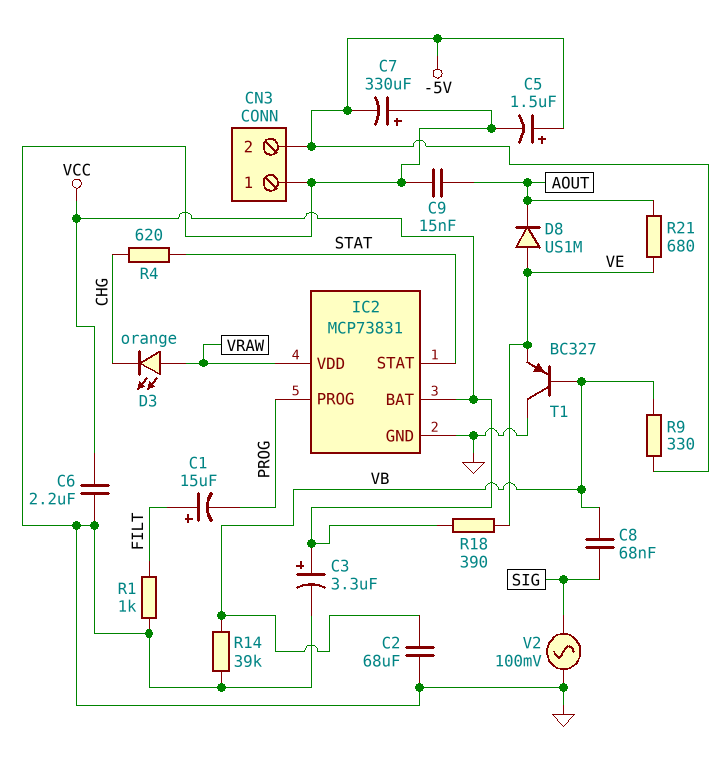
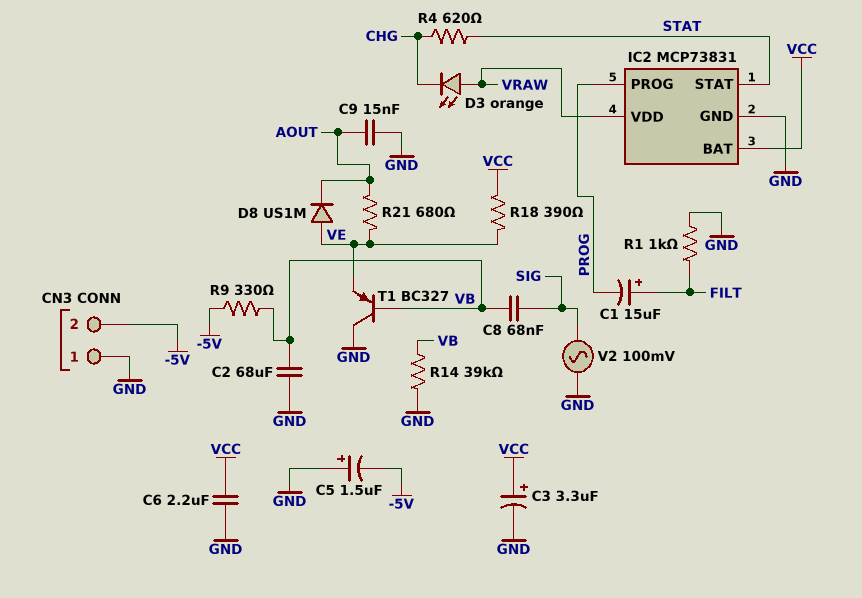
C5: 1.5uF (plus -5V, minus GND) -> 1.5uF (plus GND, minus -5V)
C7: 330uF (plus GND, minus -5V) -> none

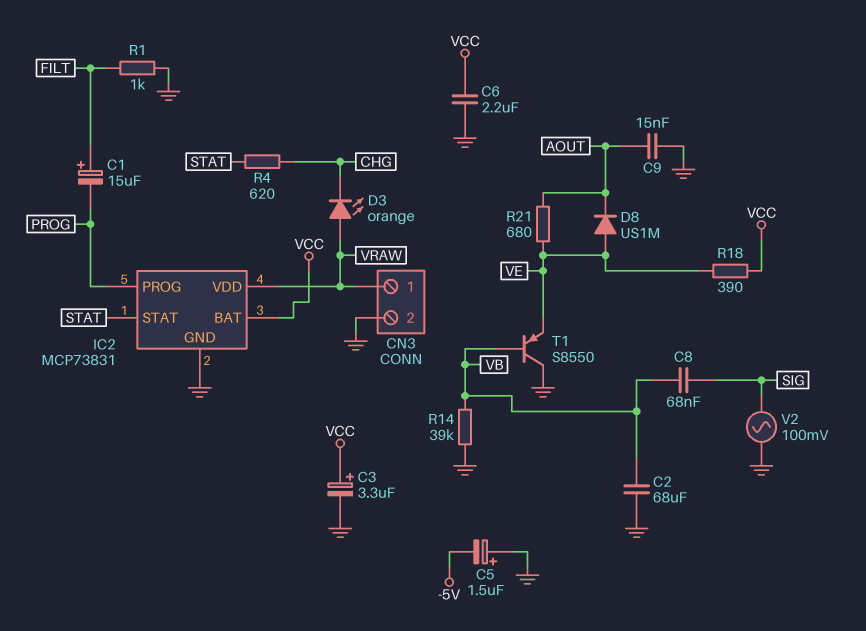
CN3 pin 1: GND -> VRAW
CN3 pin 2: -5V -> GND
R9: 330 (-5V, VB) -> none
T1: PNP BC327 (B VB, C GND, E VE) -> PNP S8550 (B VB, C GND, E VE)

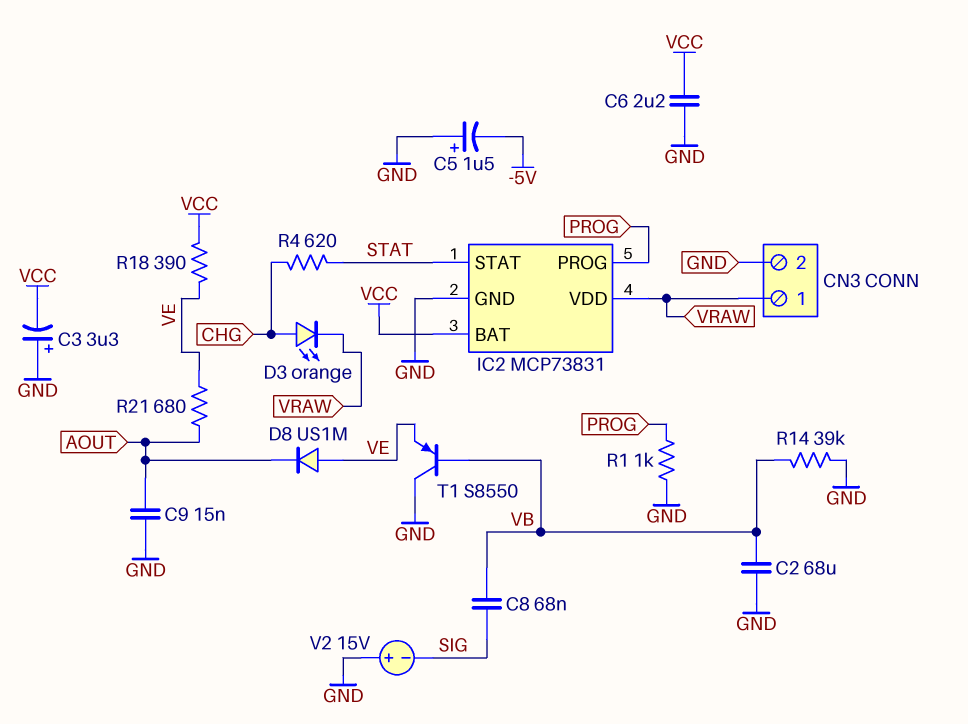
C1: 15uF (plus FILT, minus PROG) -> none
C3: 3.3uF (plus VCC, minus GND) -> 3.3uF (plus GND, minus VCC)
D3: LED orange (A VRAW, K CHG) -> LED orange (A CHG, K VRAW)
R1: 1k (FILT, GND) -> 1k (GND, PROG)
V2: AC 100mV (GND, SIG) -> 15V (plus GND, minus SIG)

